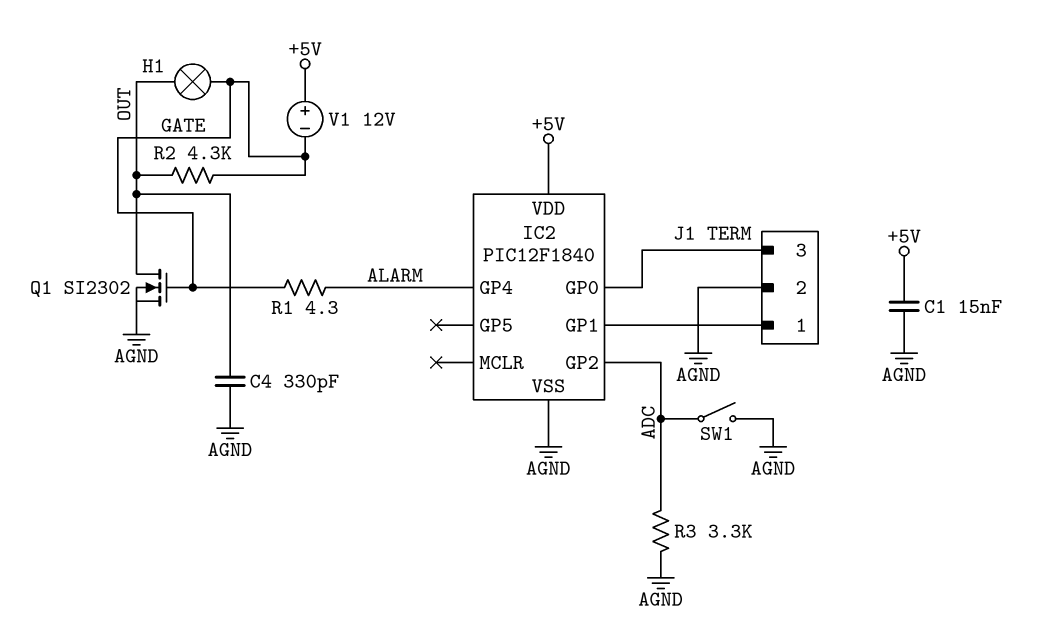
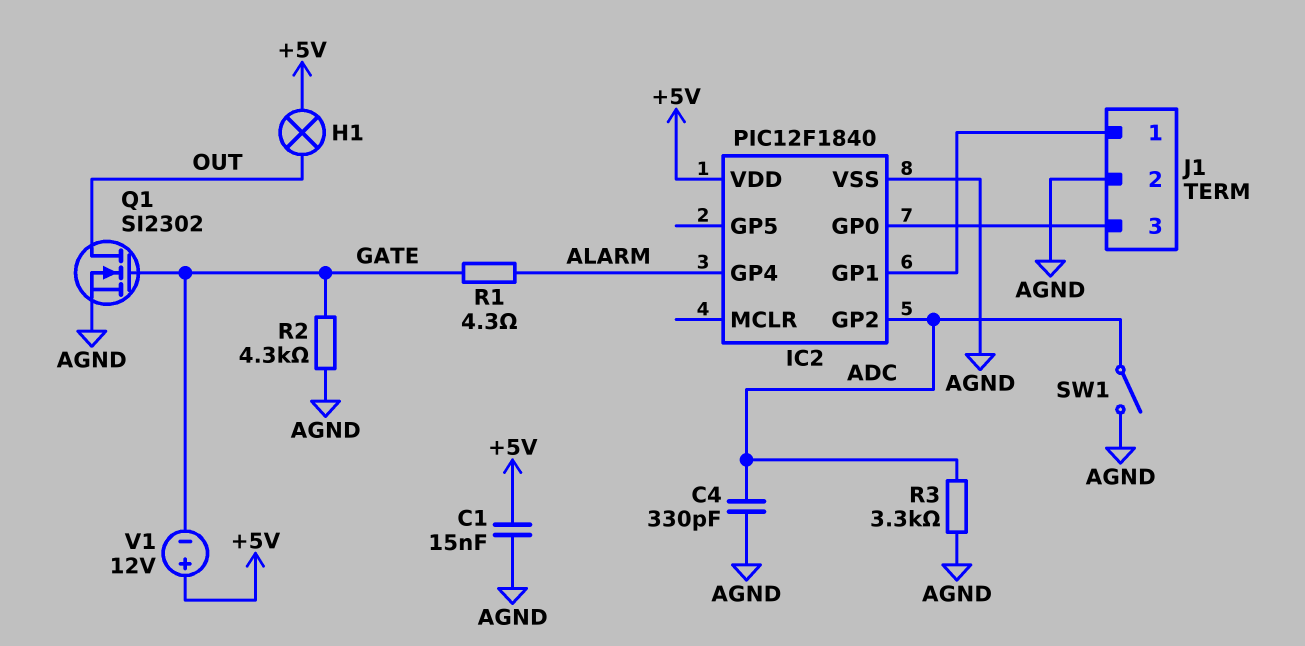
C4: 330pF (AGND, OUT) -> 330pF (ADC, AGND)
H1: lamp (GATE, OUT) -> lamp (+5V, OUT)
R2: 4.3k (GATE, OUT) -> 4.3k (AGND, GATE)

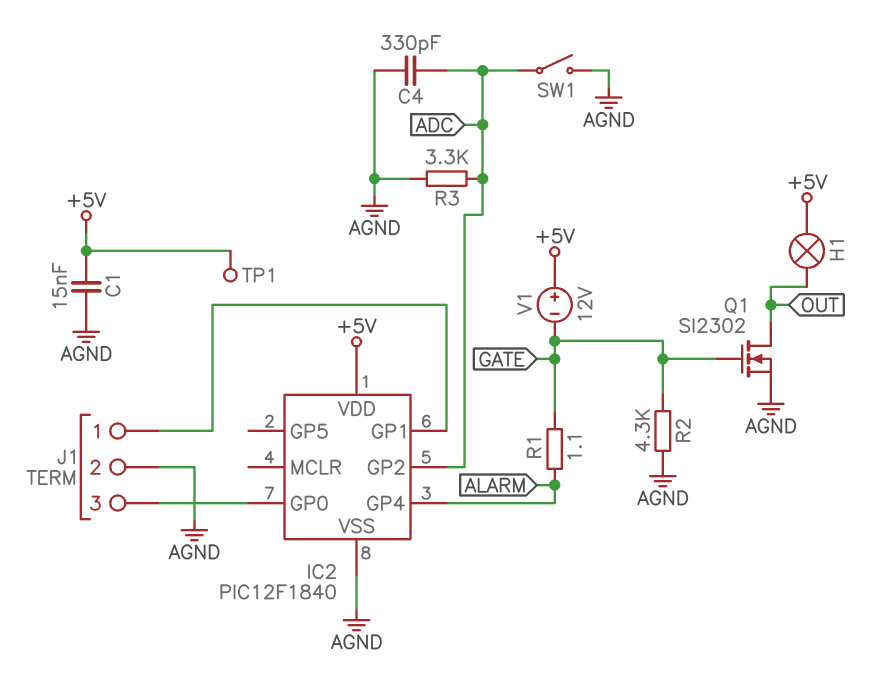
R1: 4.3 (ALARM, GATE) -> 1.1 (ALARM, GATE)
TP1: none -> test point (+5V)

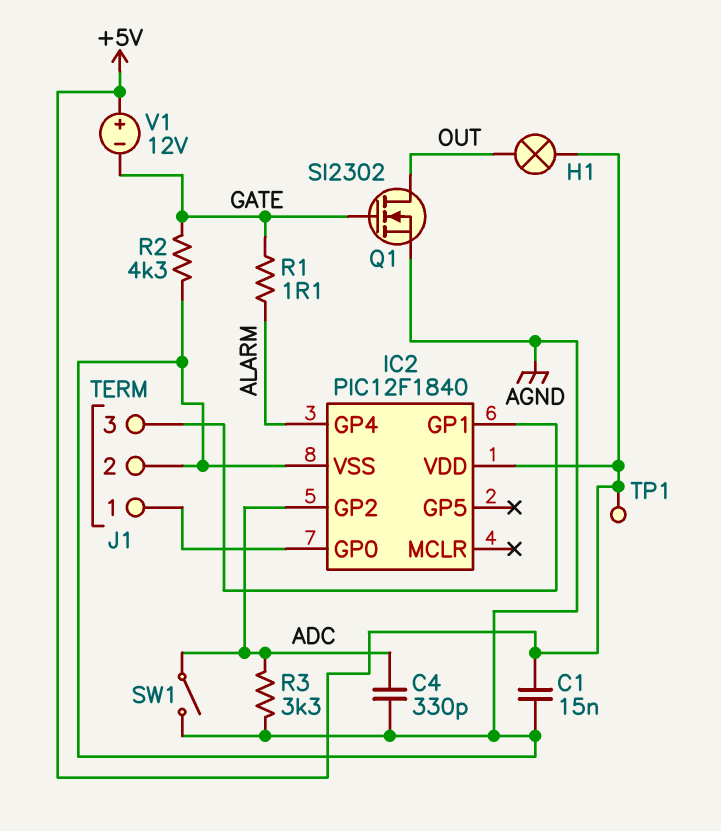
J1 pin 1: IC2/GP1 -> IC2/GP0
J1 pin 3: IC2/GP0 -> IC2/GP1

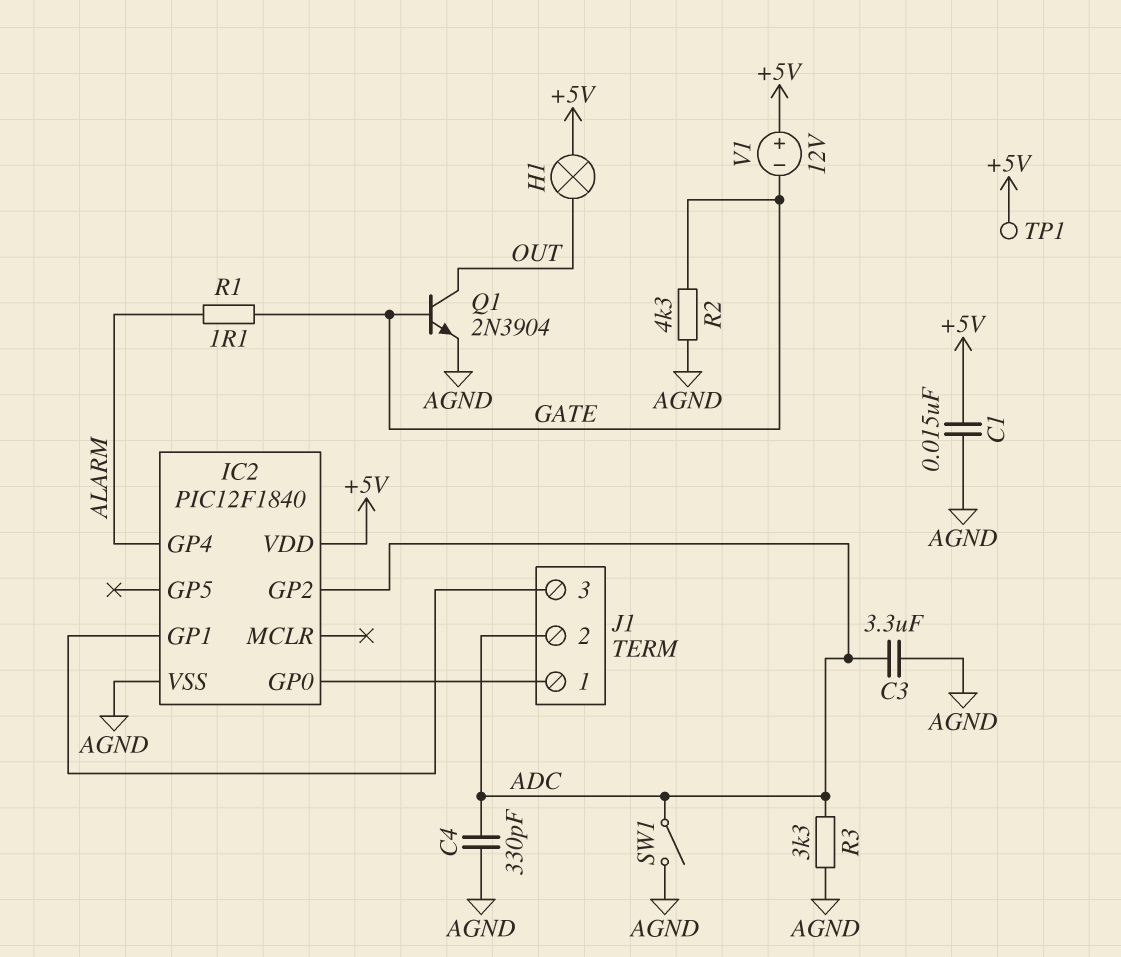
C3: none -> 3.3uF (ADC, AGND)
J1 pin 2: AGND -> ADC
Q1: NMOS SI2302 (G GATE, D OUT, S AGND) -> NPN 2N3904 (B GATE, C OUT, E AGND)

